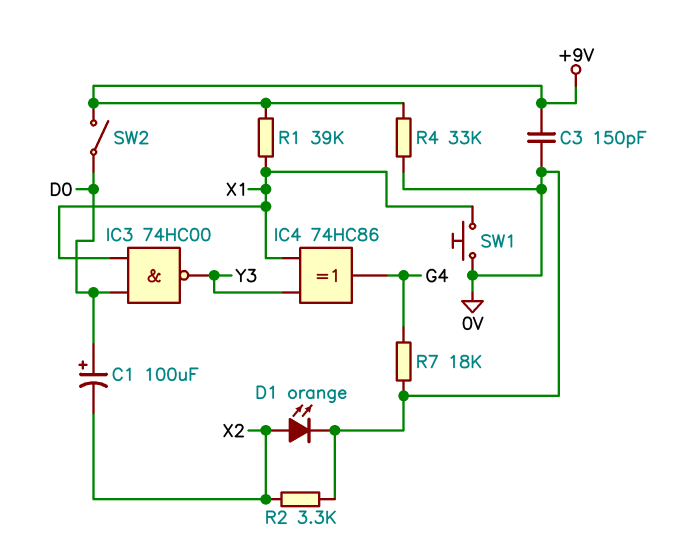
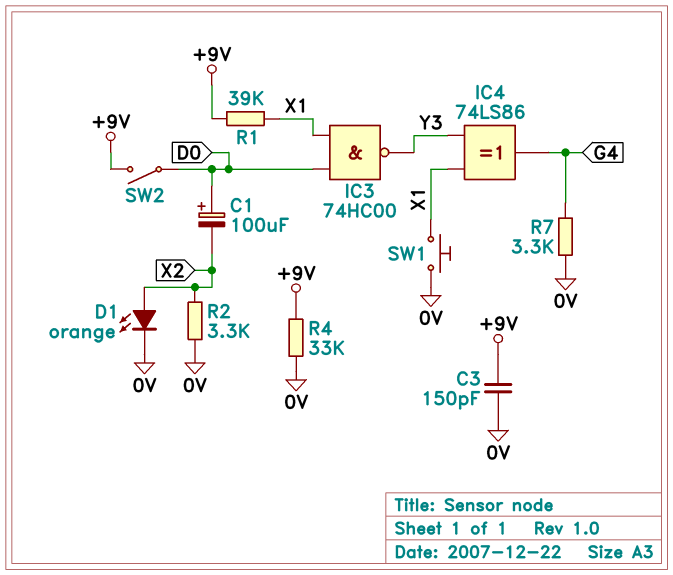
IC4: XOR 74HC86 (in X1, in Y3, out G4) -> XOR 74LS86 (in X1, in Y3, out G4)
R7: 18k (0V, G4) -> 3.3k (0V, G4)

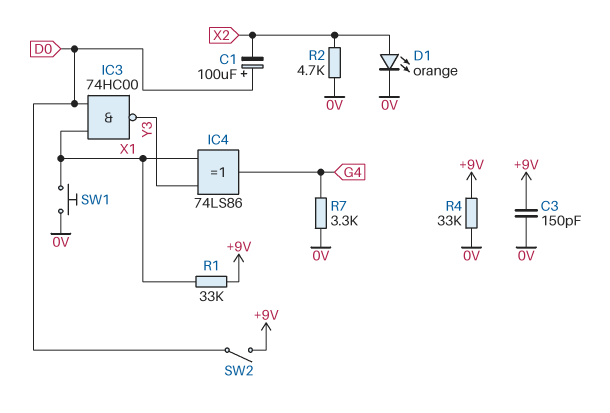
R1: 39k (+9V, X1) -> 33k (+9V, X1)
R2: 3.3k (0V, X2) -> 4.7k (0V, X2)

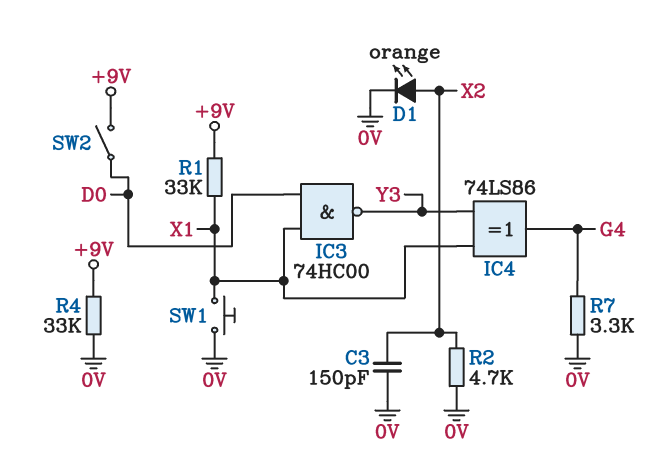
C1: 100uF (plus D0, minus X2) -> none
C3: 150pF (+9V, 0V) -> 150pF (0V, X2)

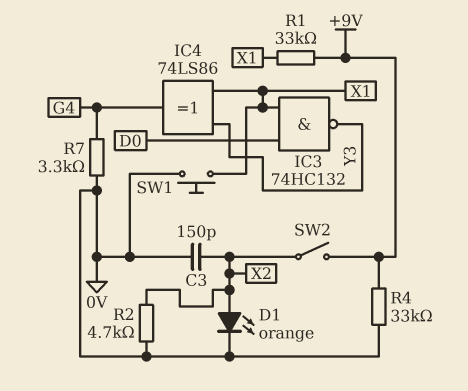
IC3: NAND 74HC00 (in D0, in X1, out Y3) -> NAND 74HC132 (in D0, in X1, out Y3)
SW2: switch (+9V, D0) -> switch (+9V, X2)

